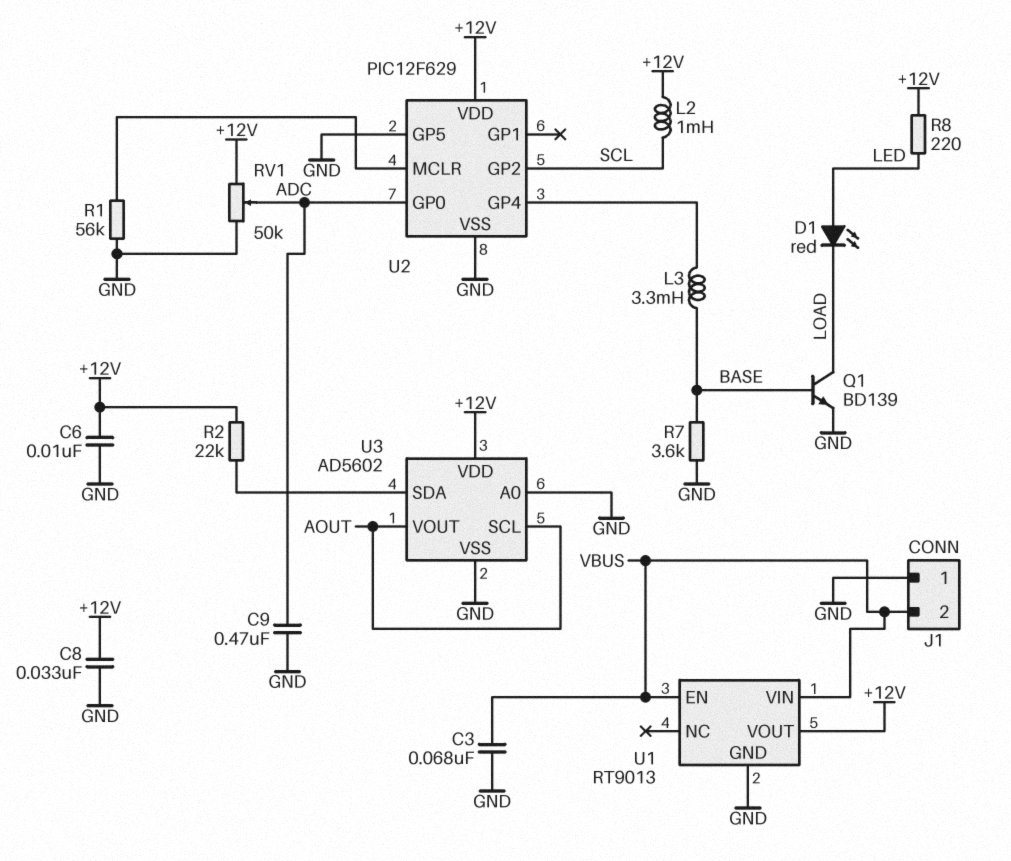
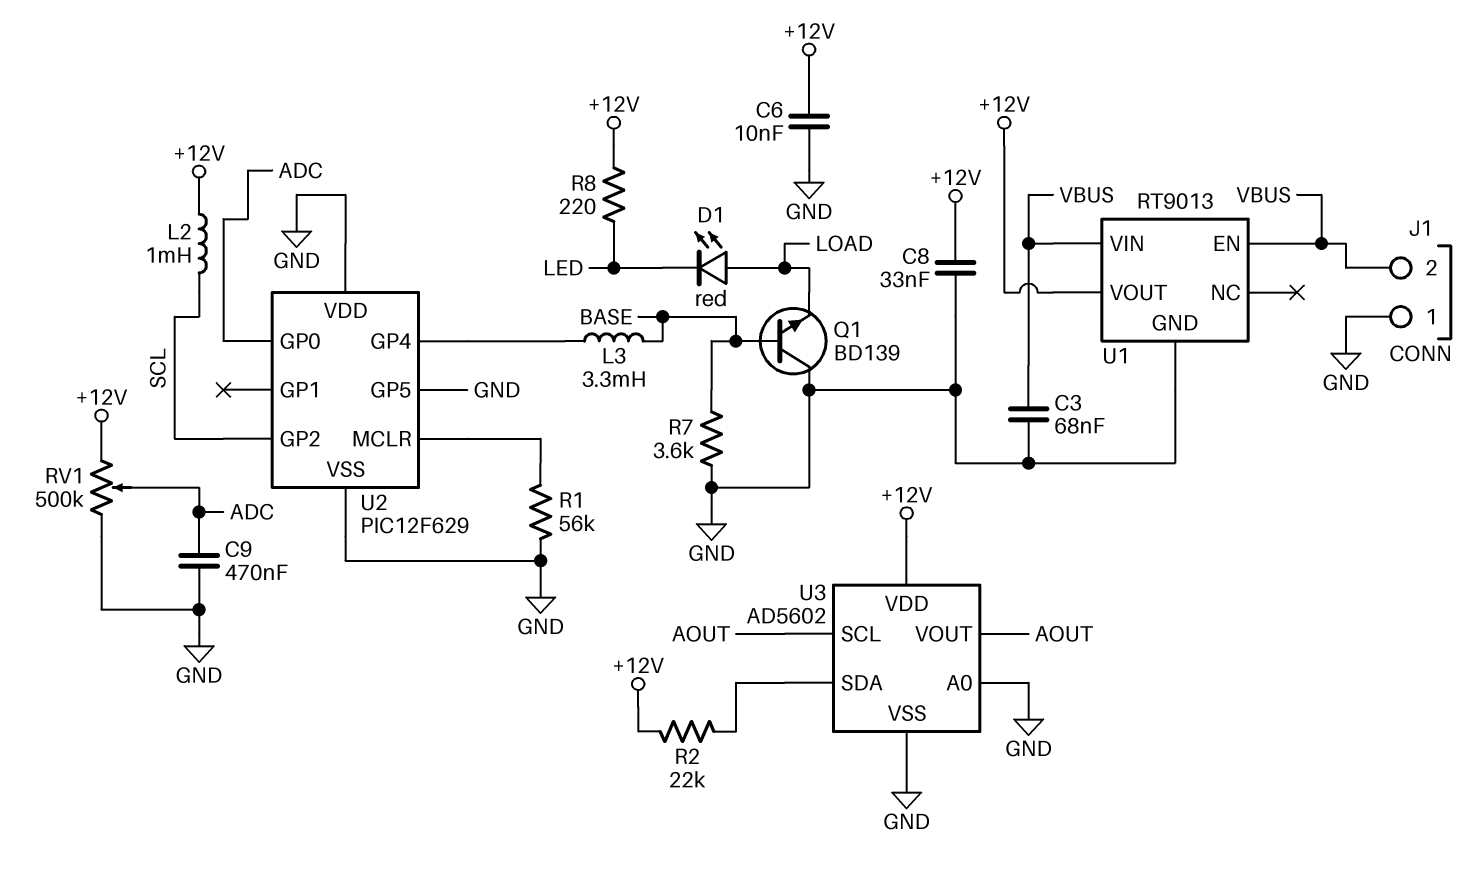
D1: LED red (A LED, K LOAD) -> LED red (A LOAD, K LED)
Q1: NPN BD139 (B BASE, C LOAD, E GND) -> NPN BD139 (B BASE, C GND, E LOAD)
RV1: 50k (+12V, GND, wiper ADC) -> 500k (+12V, GND, wiper ADC)
U2 pin VDD: +12V -> GND

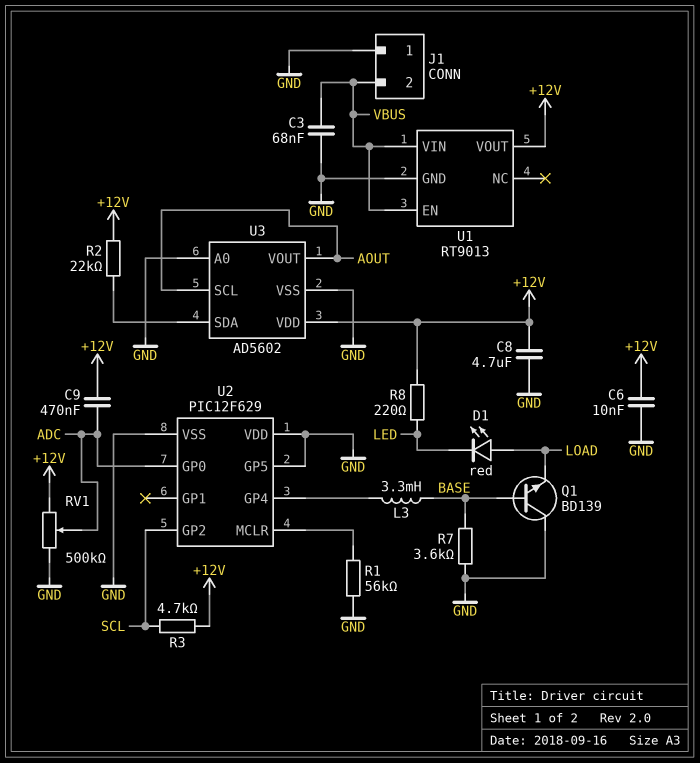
C8: 33nF (+12V, GND) -> 4.7uF (+12V, GND)
C9: 470nF (ADC, GND) -> 470nF (+12V, ADC)
L2: 1mH (+12V, SCL) -> none
R3: none -> 4.7k (+12V, SCL)

